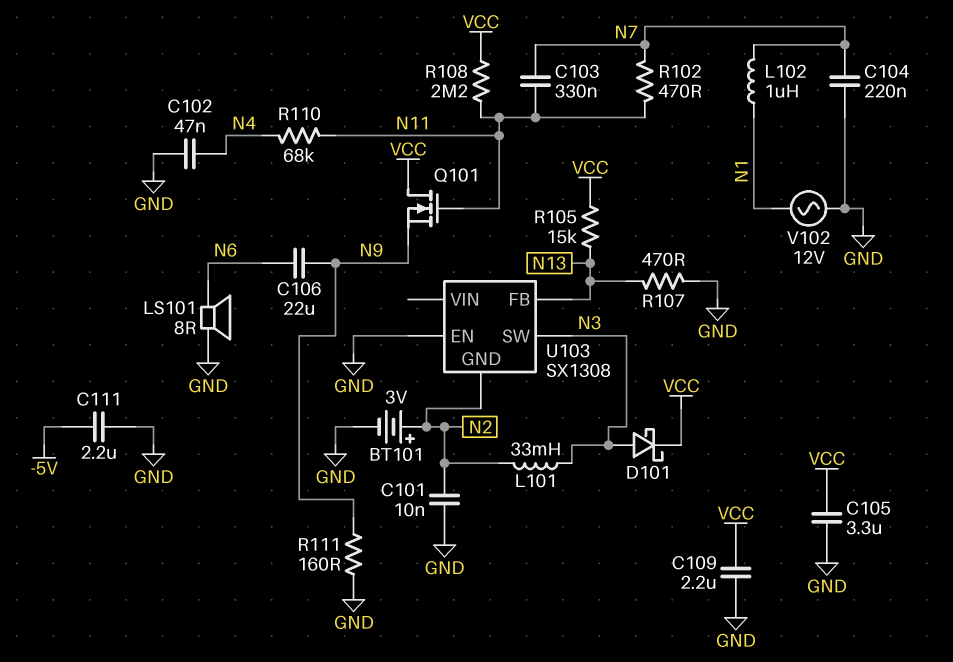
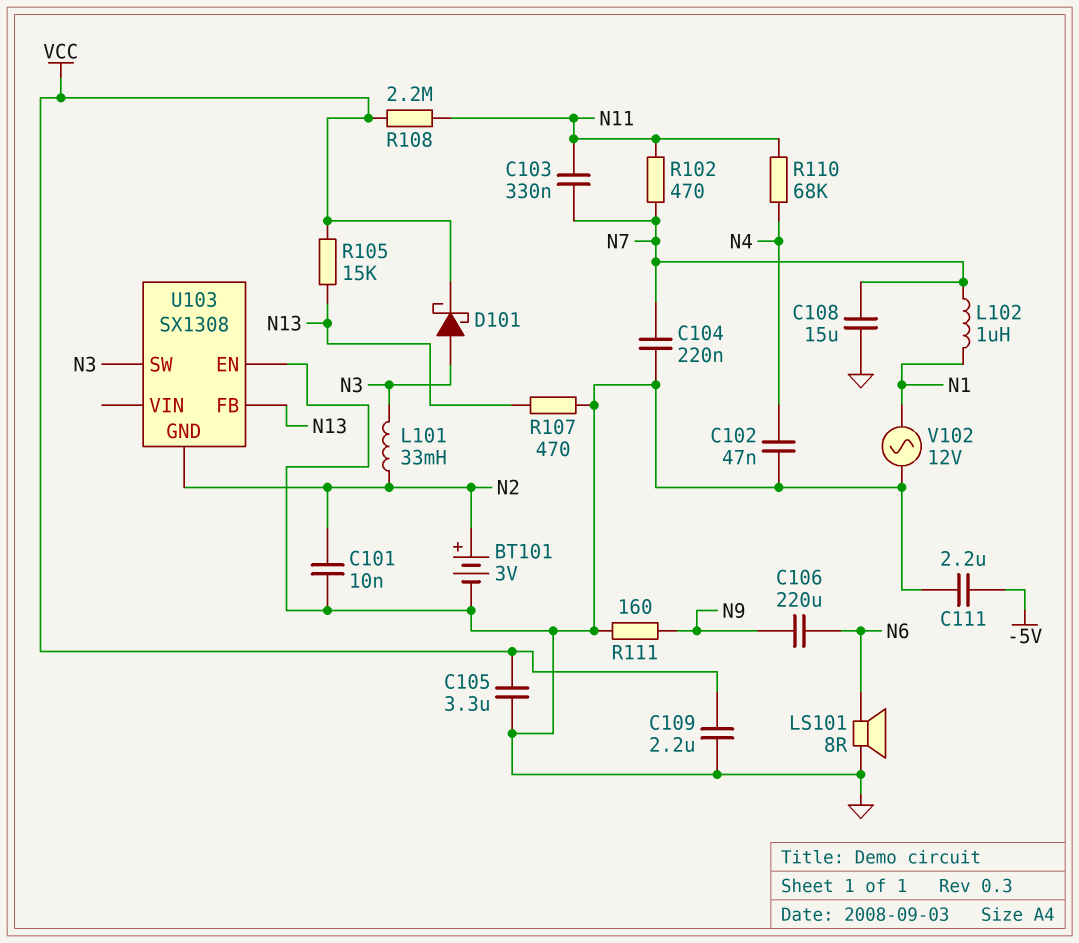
C106: 22uF (N6, N9) -> 220uF (N6, N9)
C108: none -> 15uF (GND, N7)
Q101: NMOS (G N11, D VCC, S N9) -> none

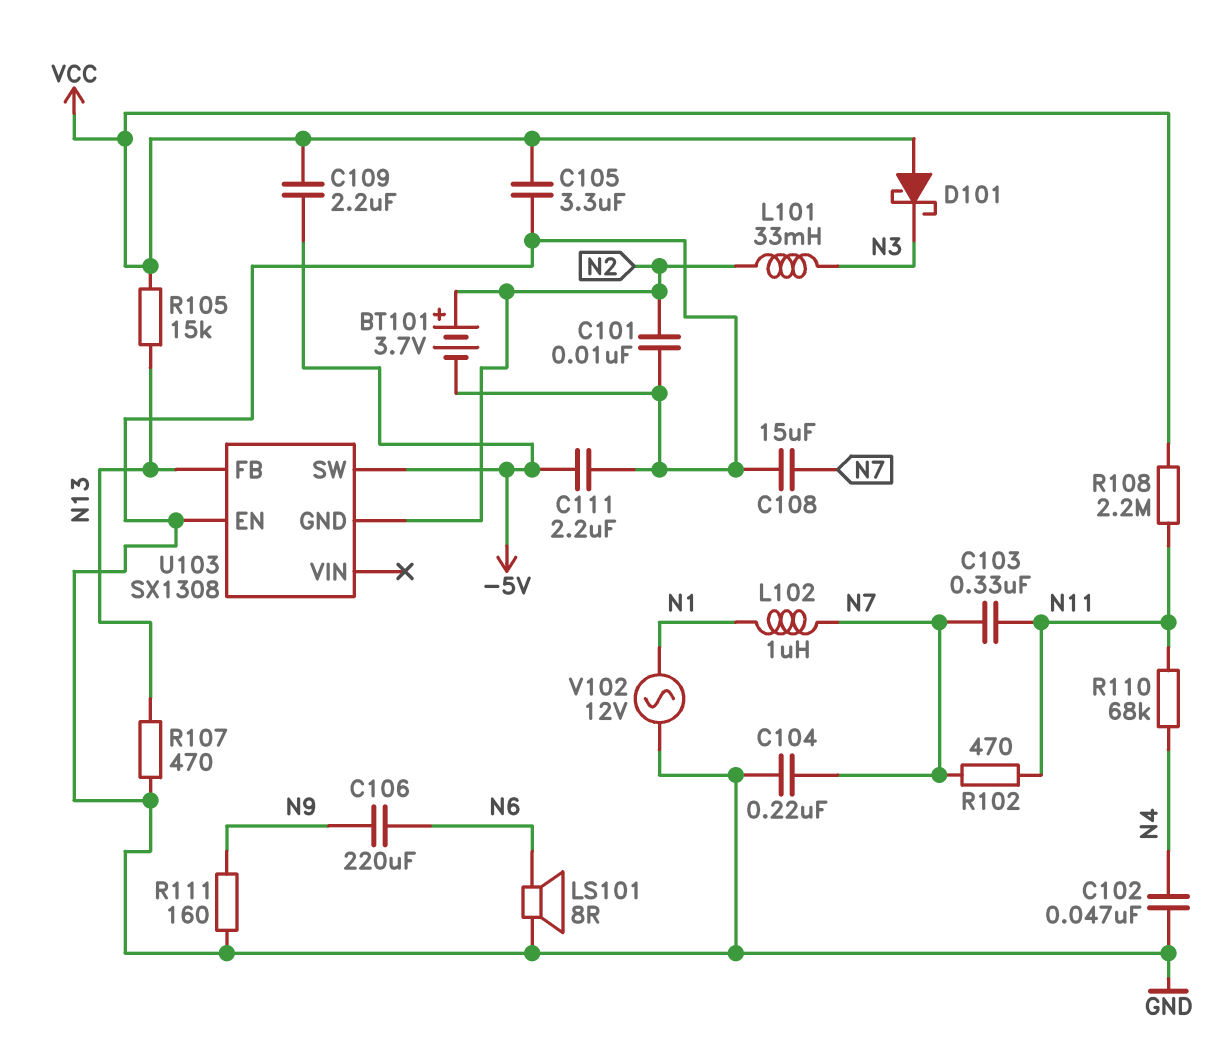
BT101: 3V (plus N2, minus GND) -> 3.7V (plus N2, minus GND)
C109: 2.2uF (GND, VCC) -> 2.2uF (-5V, VCC)
D101: schottky (A N3, K VCC) -> schottky (A VCC, K N3)
U103 pin SW: N3 -> -5V

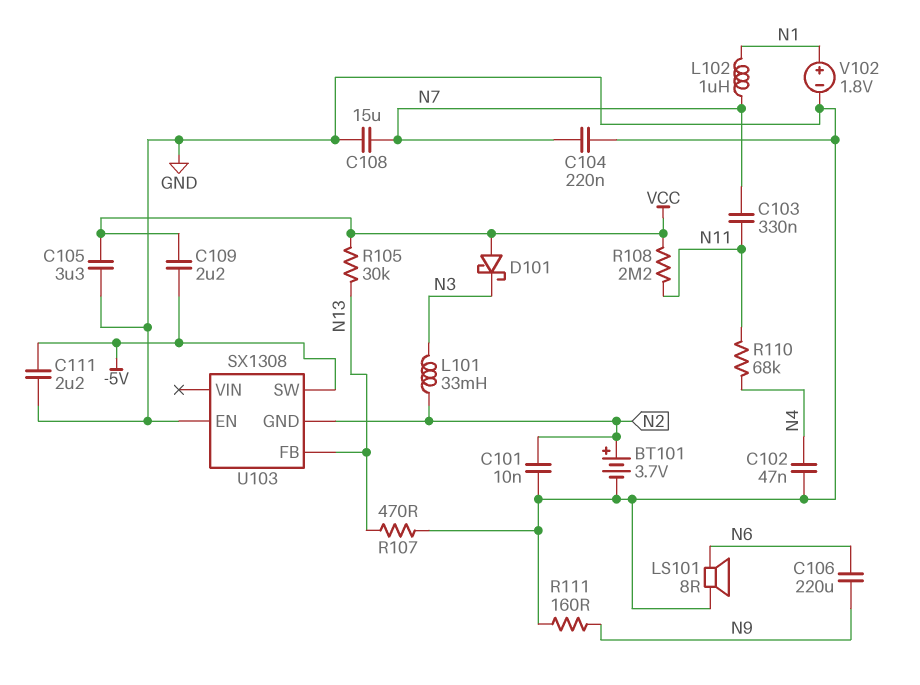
R102: 470 (N7, N11) -> none
R105: 15k (N13, VCC) -> 30k (N13, VCC)
V102: AC 12V (GND, N1) -> 1.8V (plus N1, minus GND)

